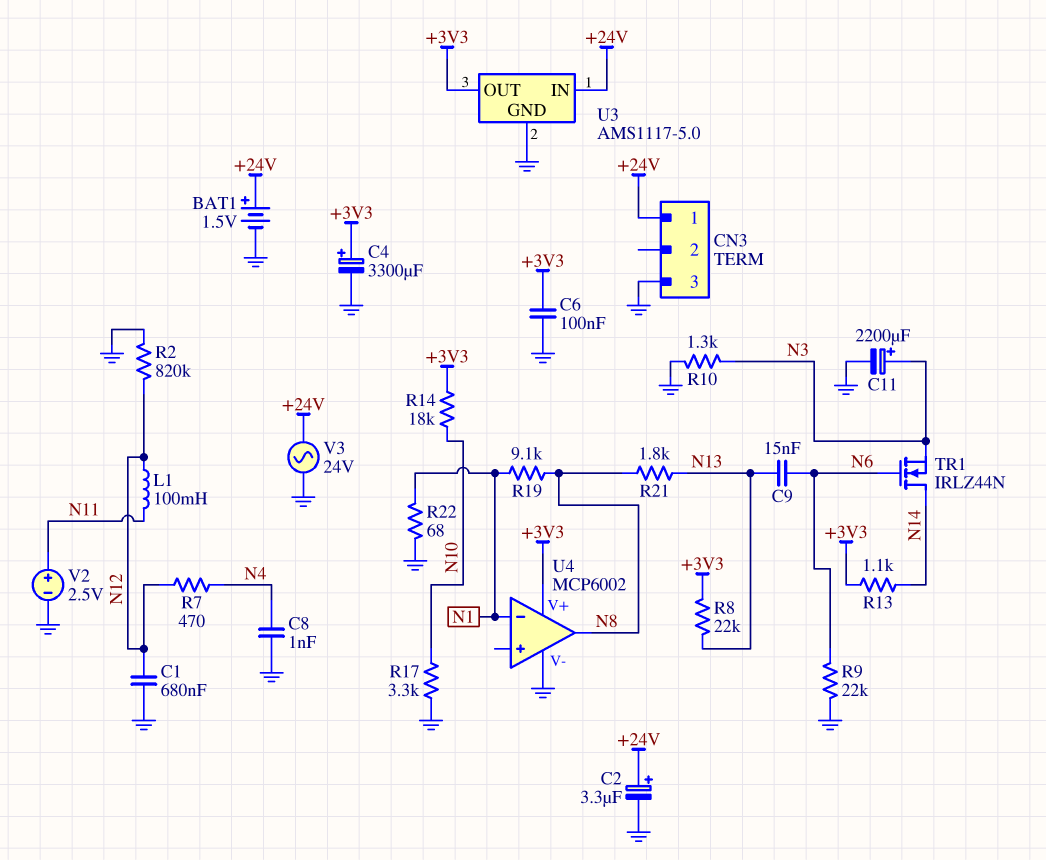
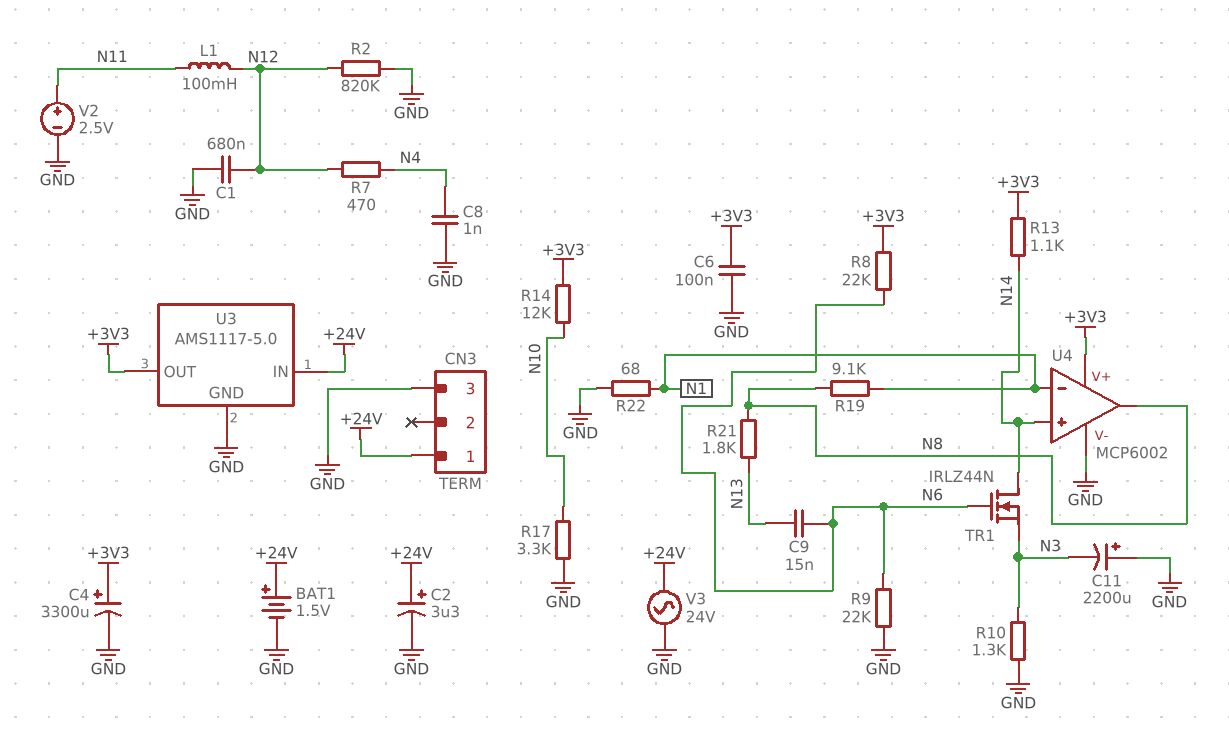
C11: 2200uF (plus N3, minus GND) -> 2200uF (plus GND, minus N3)
R8: 22k (+3V3, N13) -> 22k (+3V3, N6)
R14: 18k (+3V3, N10) -> 12k (+3V3, N10)
U4 pin in+: none -> N14

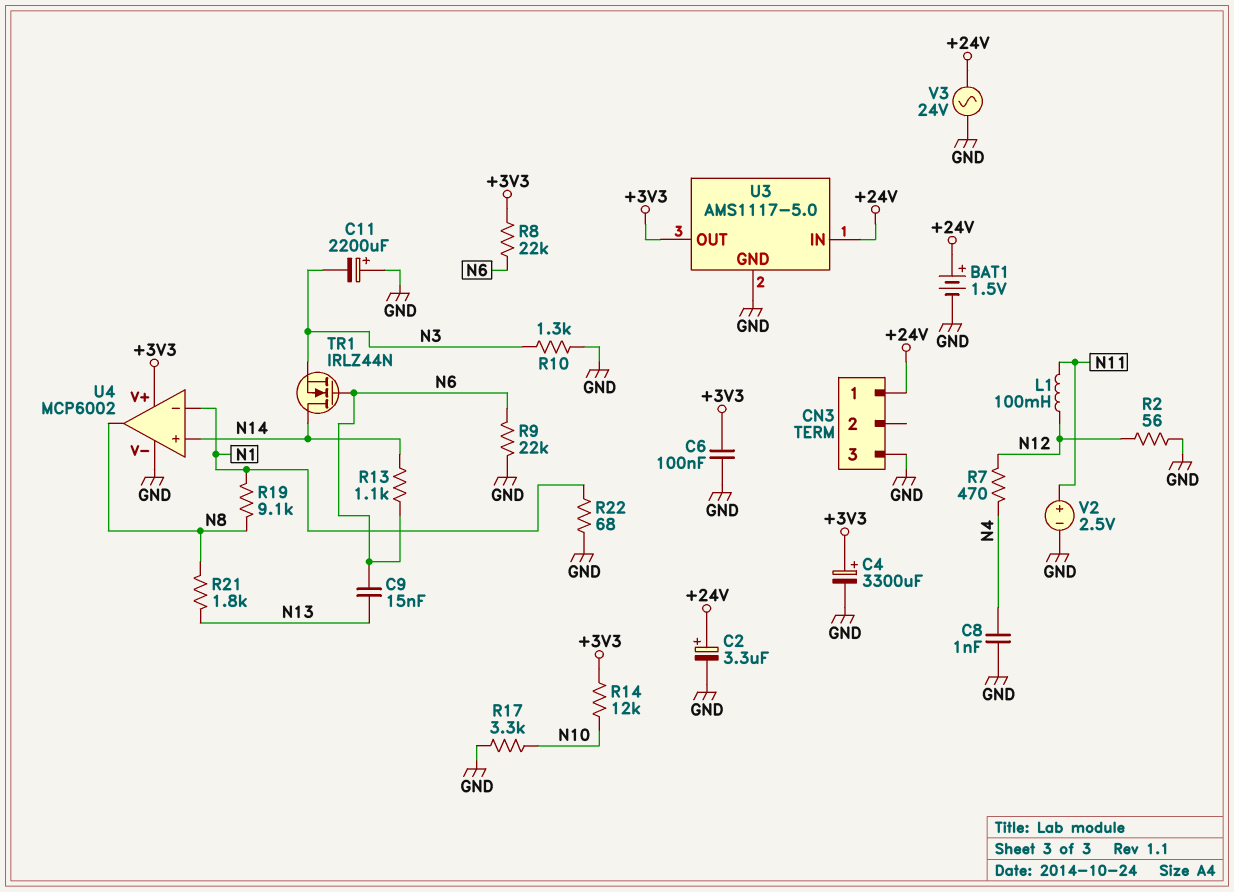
C1: 680nF (GND, N12) -> none
R2: 820k (GND, N12) -> 56 (GND, N12)
R13: 1.1k (+3V3, N14) -> 1.1k (N6, N14)

